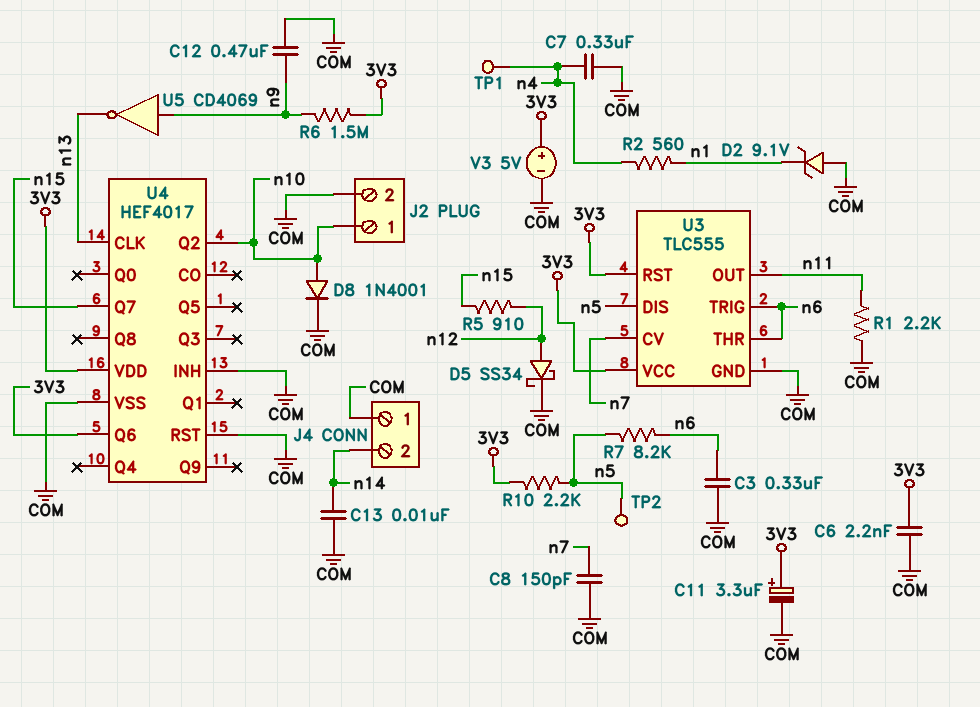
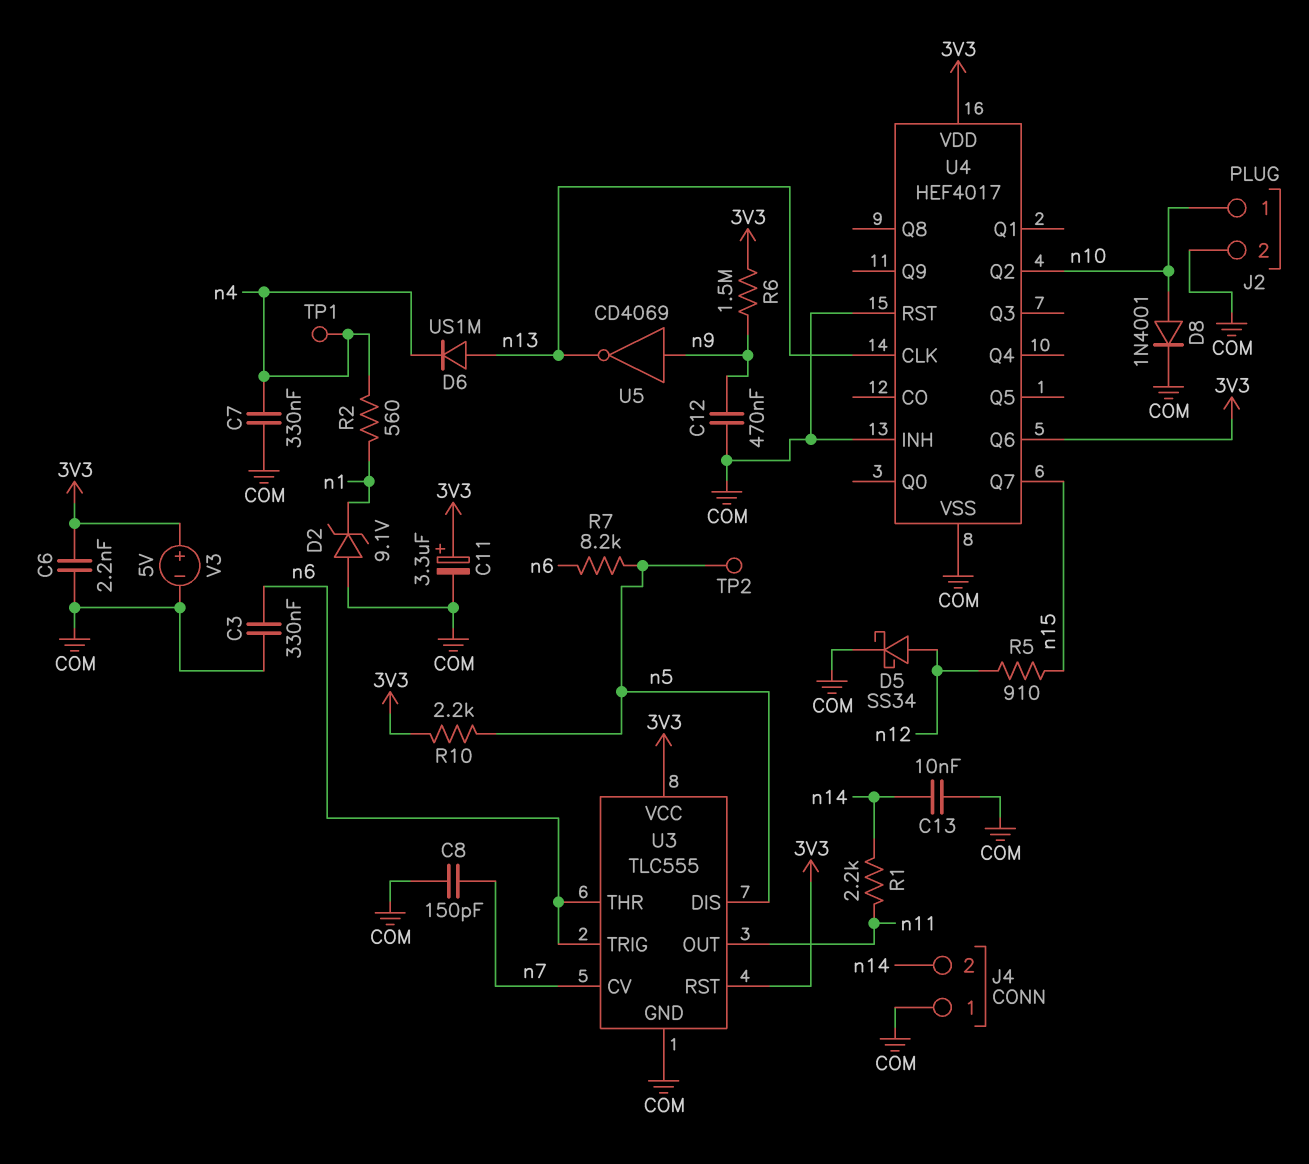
D6: none -> diode US1M (A n13, K n4)
R1: 2.2k (COM, n11) -> 2.2k (n11, n14)

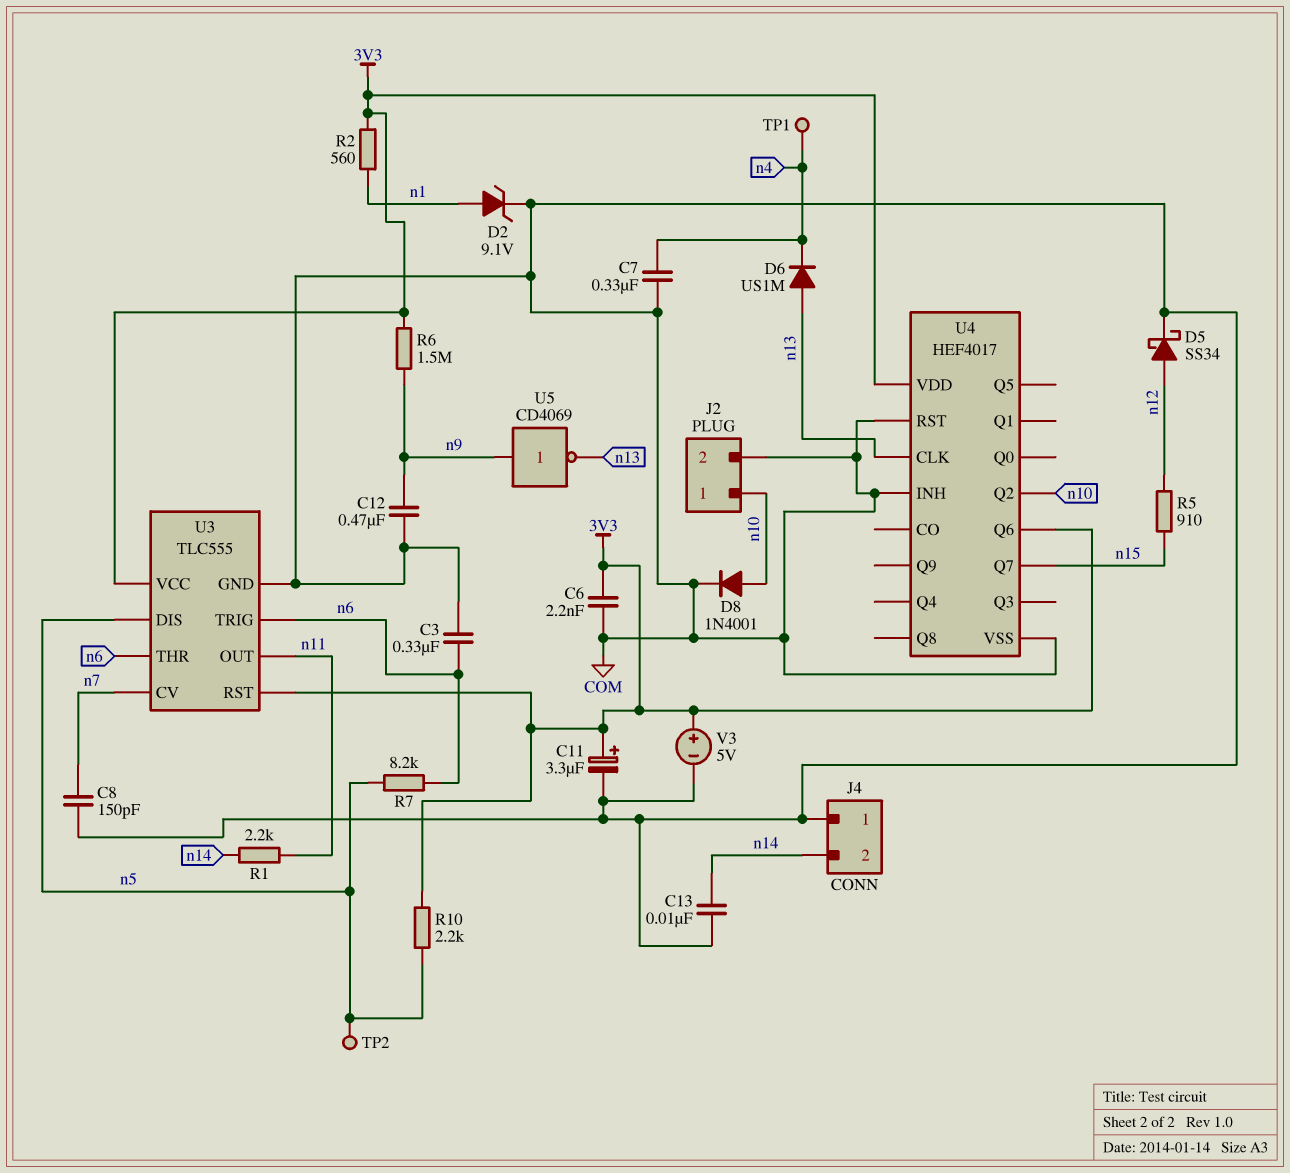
D2: zener 9.1V (A COM, K n1) -> zener 9.1V (A n1, K COM)
R2: 560 (n1, n4) -> 560 (3V3, n1)

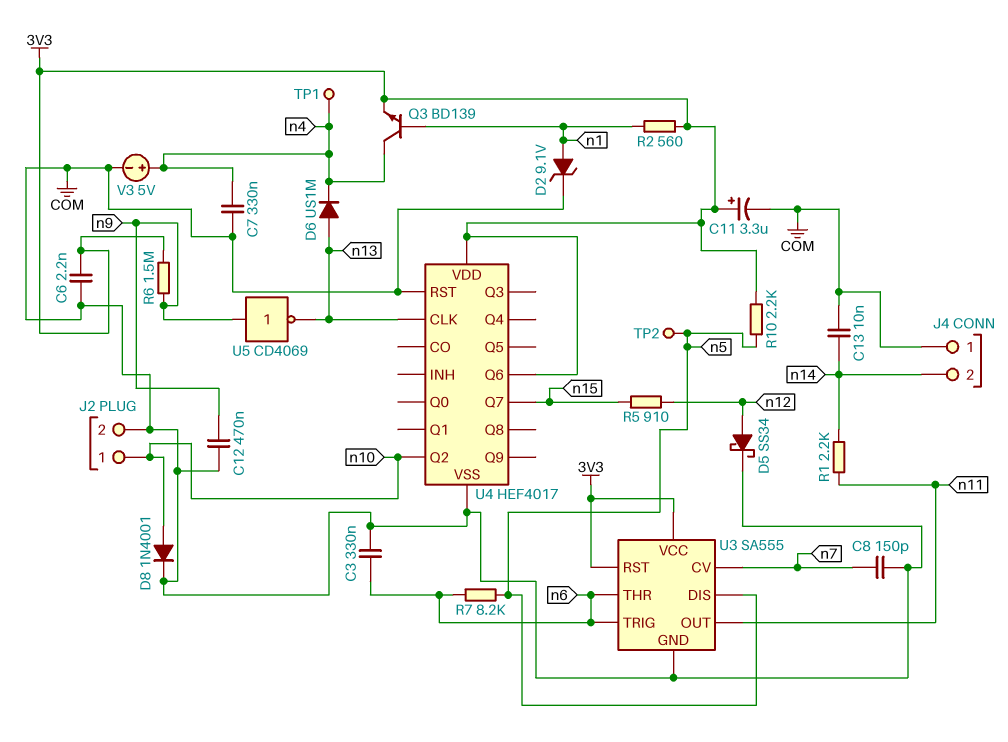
Q3: none -> NPN BD139 (B n1, C n4, E 3V3)
U3: TLC555 -> SA555
U4 pin INH: COM -> none
V3: 5V (plus 3V3, minus COM) -> 5V (plus n4, minus COM)

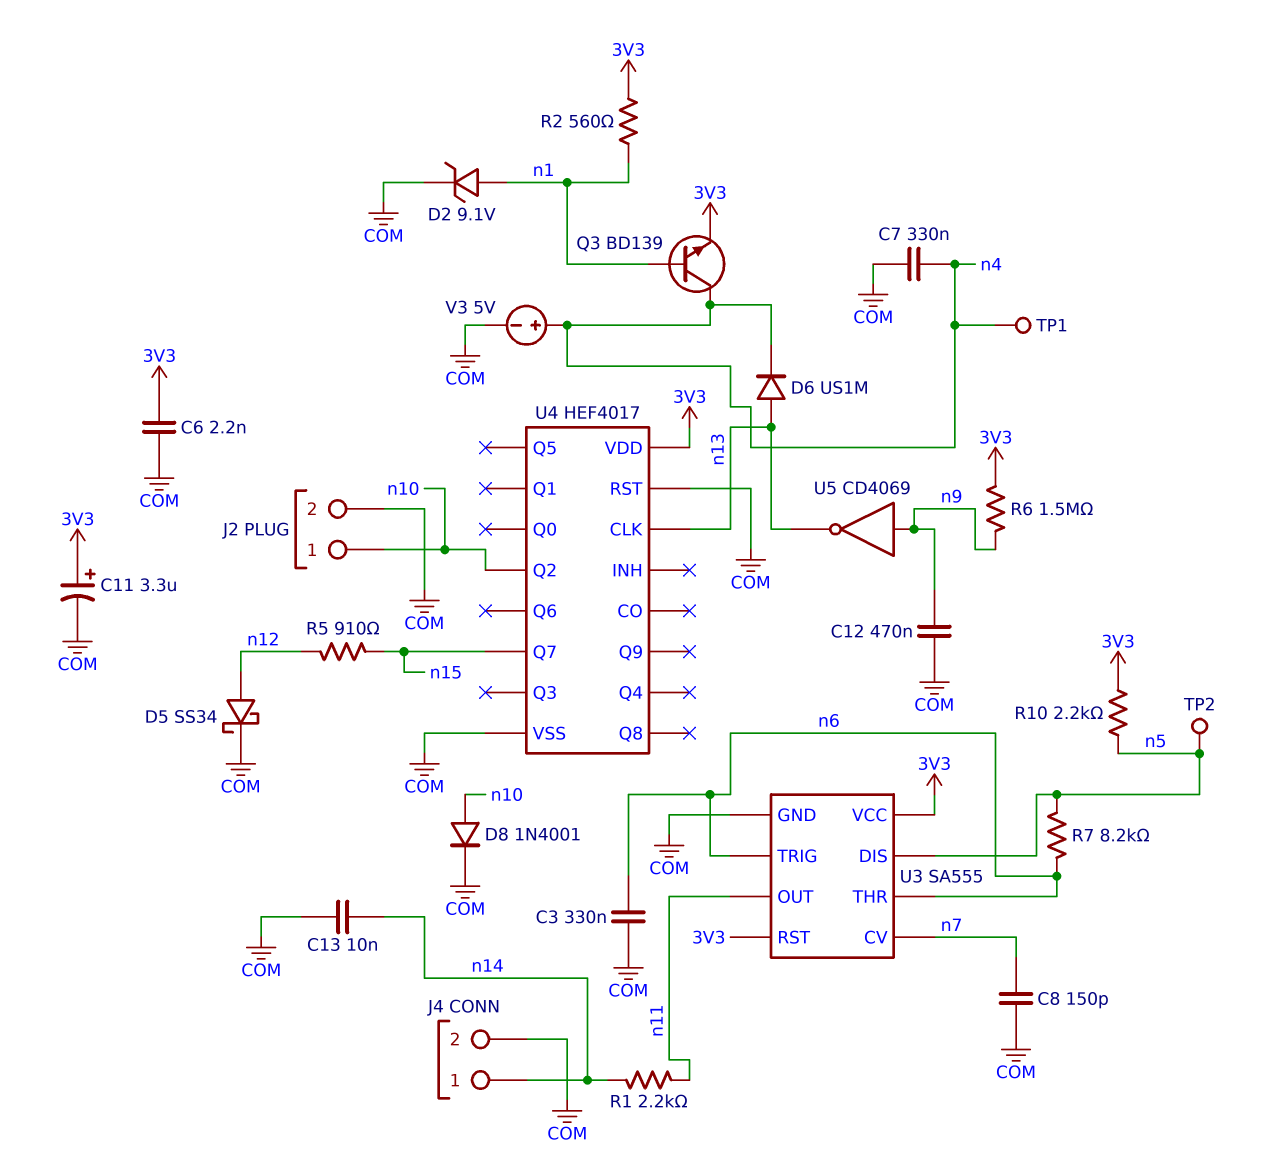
J4 pin 1: COM -> n14
J4 pin 2: n14 -> COM
U4 pin Q6: 3V3 -> none

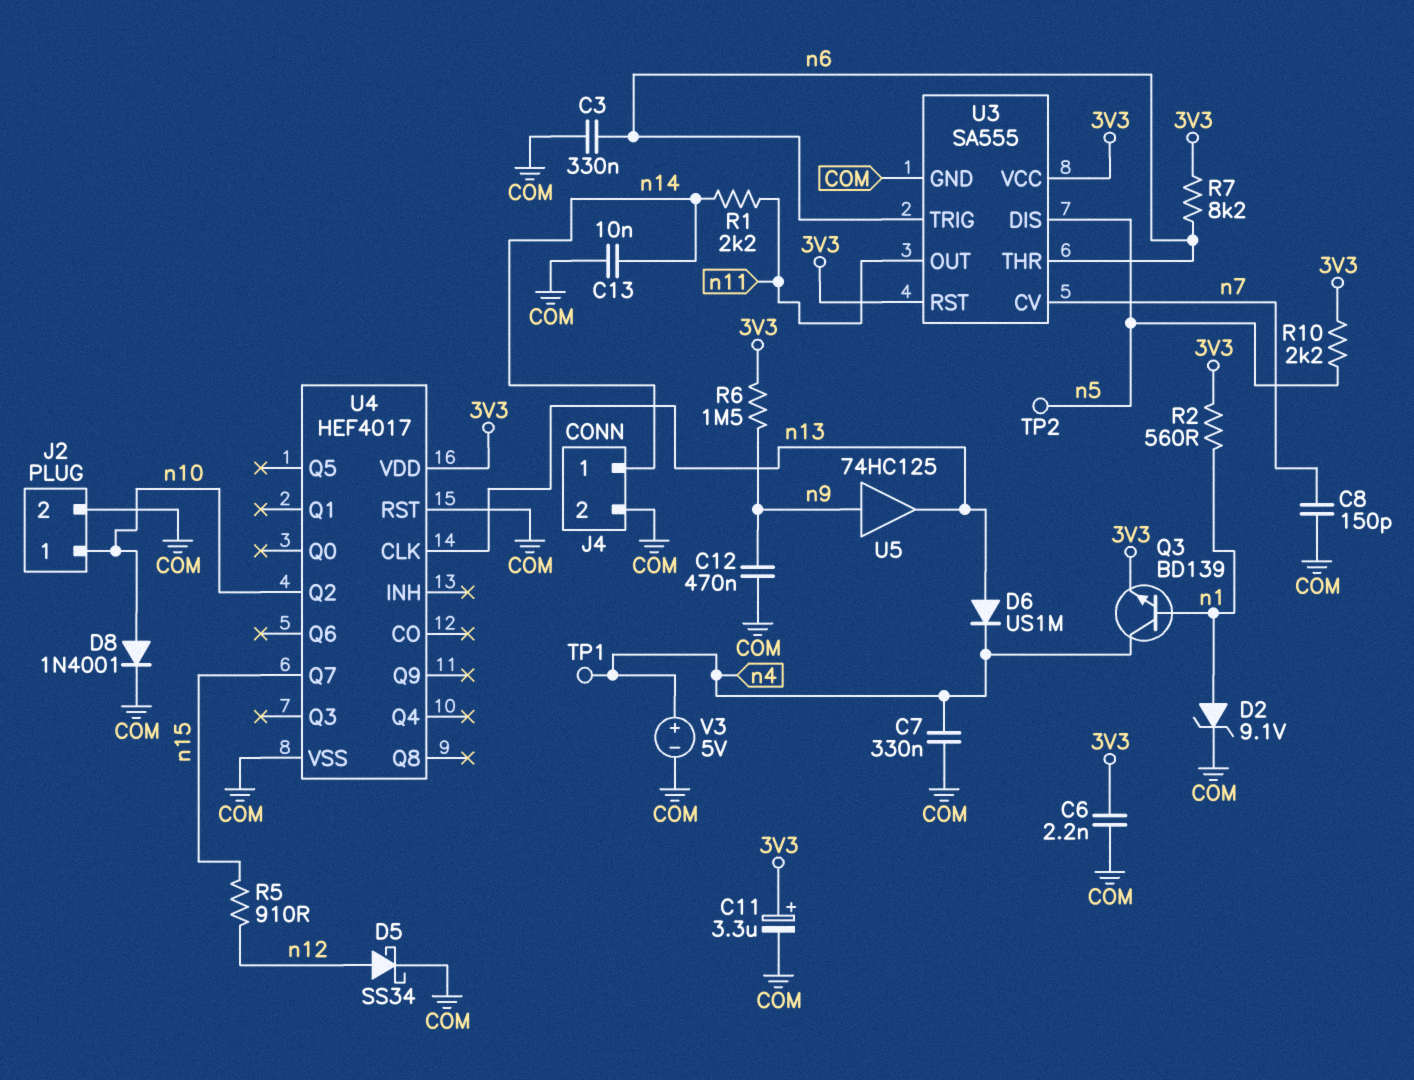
R7: 8.2k (n5, n6) -> 8.2k (3V3, n6)
U5: NOT CD4069 (in n9, out n13) -> buffer 74HC125 (in n9, out n13)

